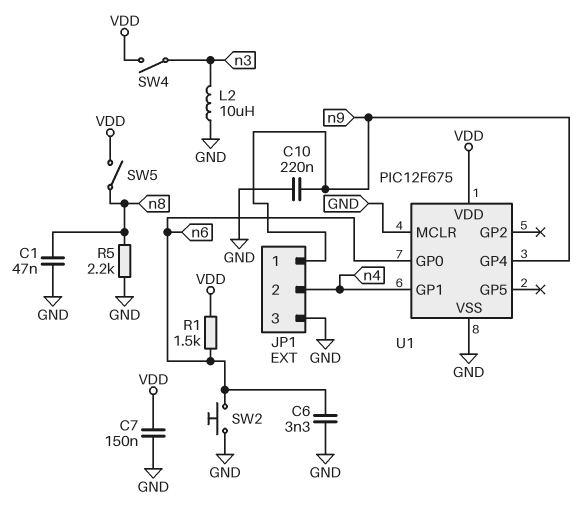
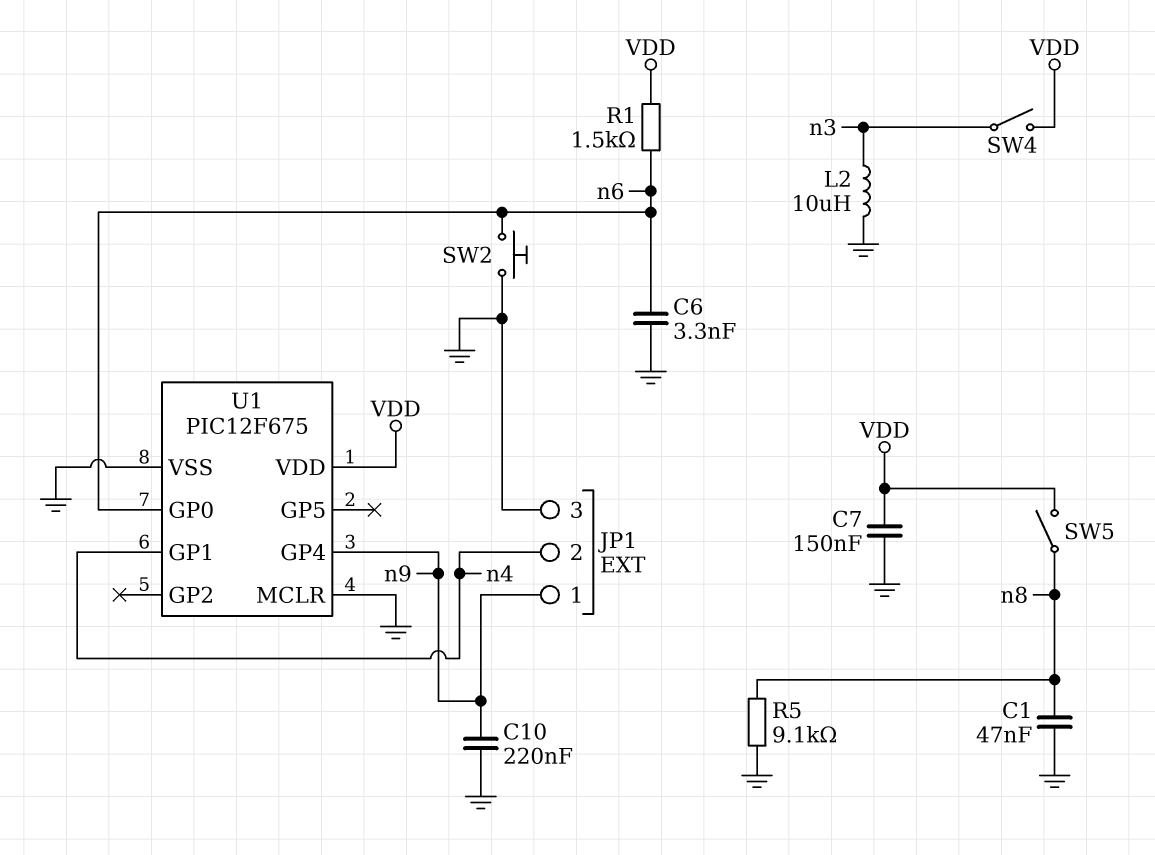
R5: 2.2k (GND, n8) -> 9.1k (GND, n8)

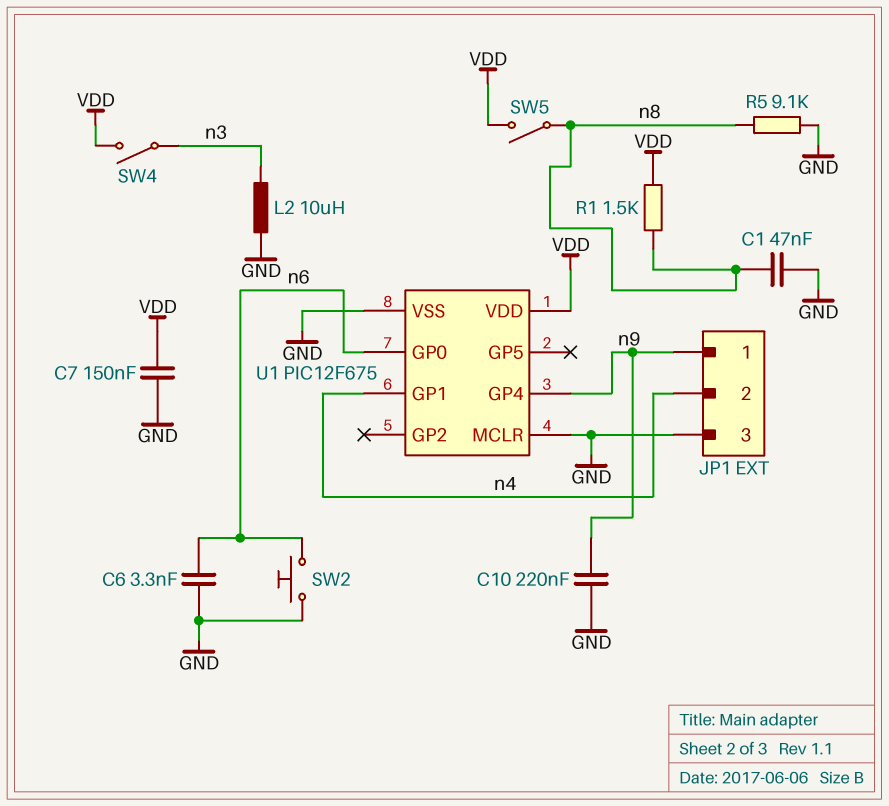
R1: 1.5k (VDD, n6) -> 1.5k (VDD, n8)

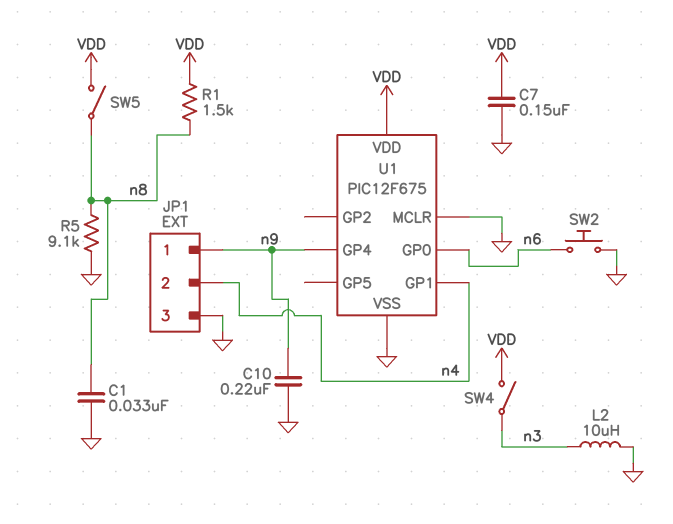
C1: 47nF (GND, n8) -> 33nF (GND, n8)
C6: 3.3nF (GND, n6) -> none

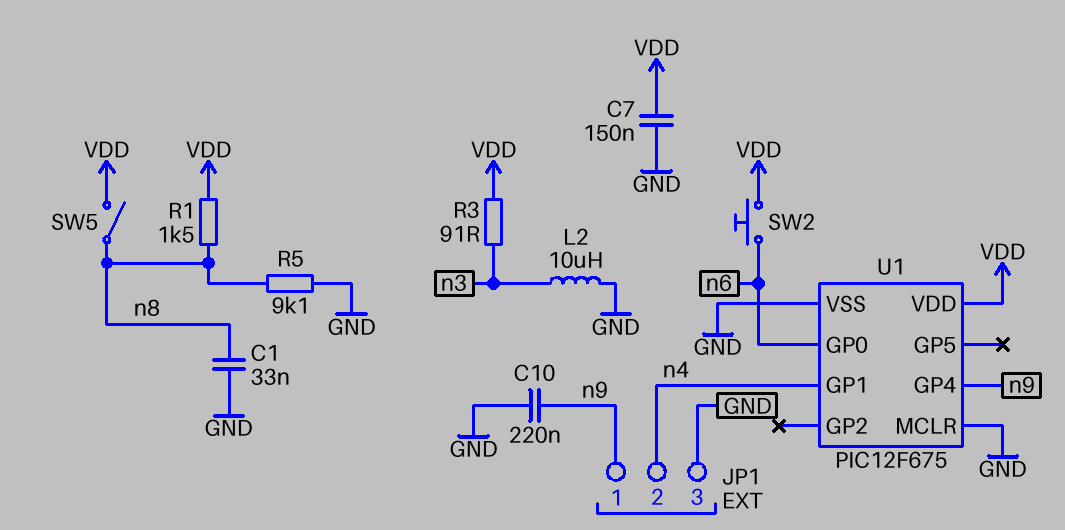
R3: none -> 91 (VDD, n3)
SW2: button (GND, n6) -> button (VDD, n6)
SW4: switch (VDD, n3) -> none

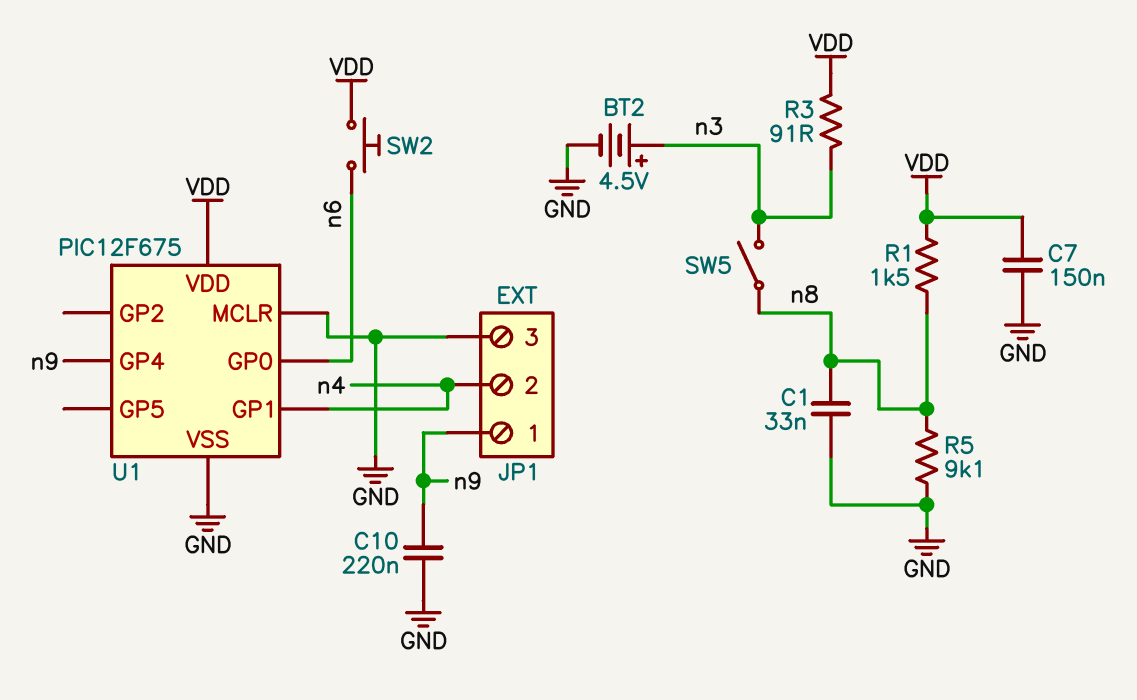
BT2: none -> 4.5V (plus n3, minus GND)
L2: 10uH (GND, n3) -> none
SW5: switch (VDD, n8) -> switch (n3, n8)

